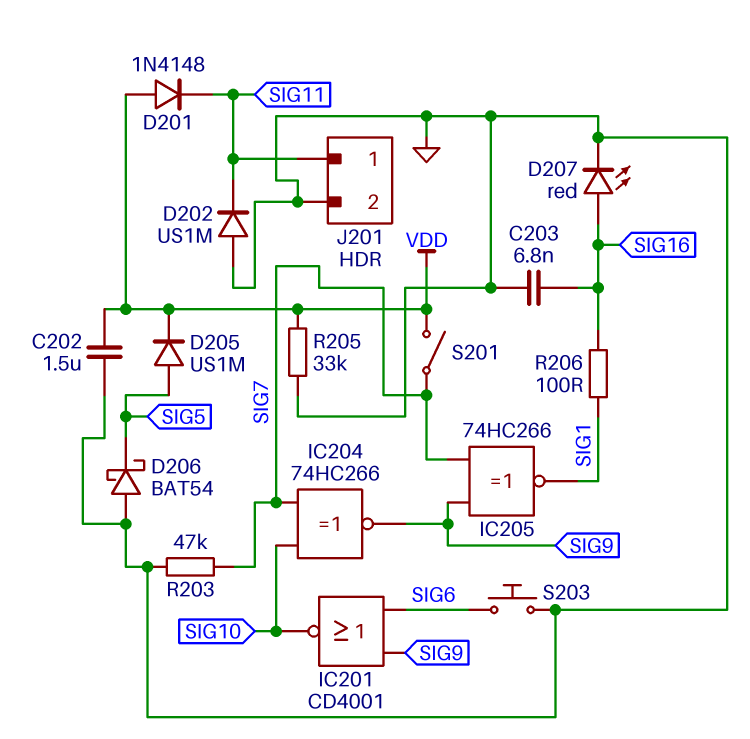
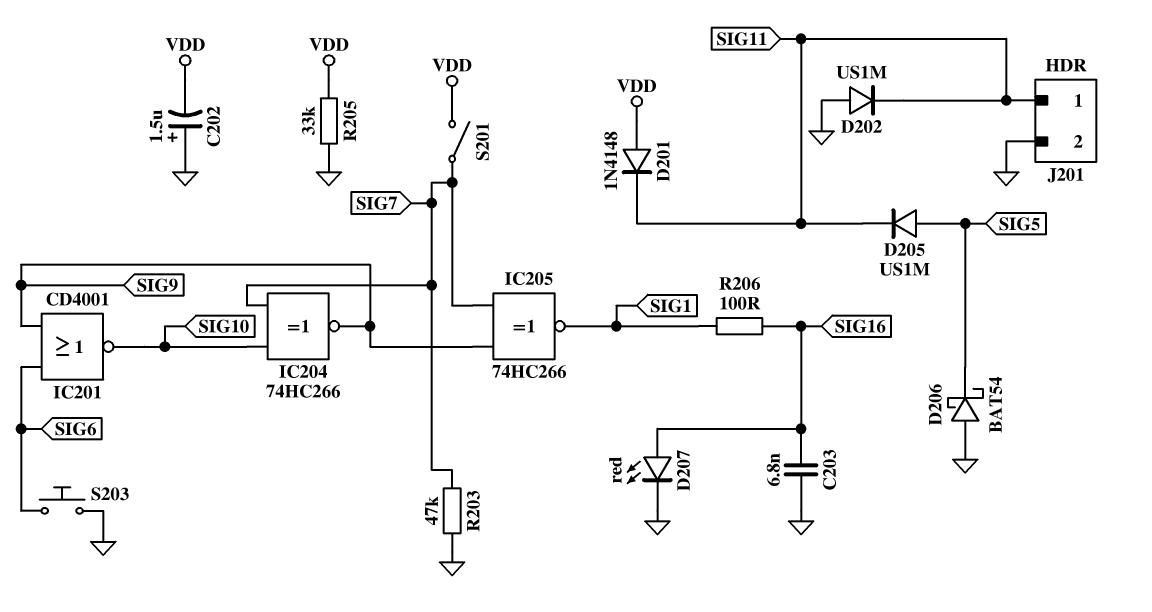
C202: 1.5uF (GND, VDD) -> 1.5uF (plus GND, minus VDD)
D205: diode US1M (A SIG5, K VDD) -> diode US1M (A SIG5, K SIG11)

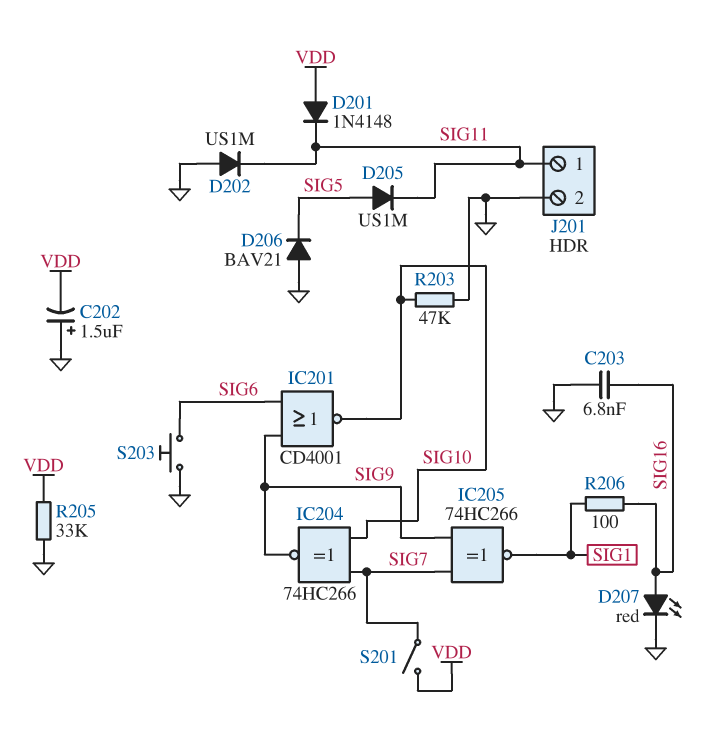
D206: schottky BAT54 (A GND, K SIG5) -> diode BAV21 (A GND, K SIG5)
R203: 47k (GND, SIG7) -> 47k (GND, SIG10)

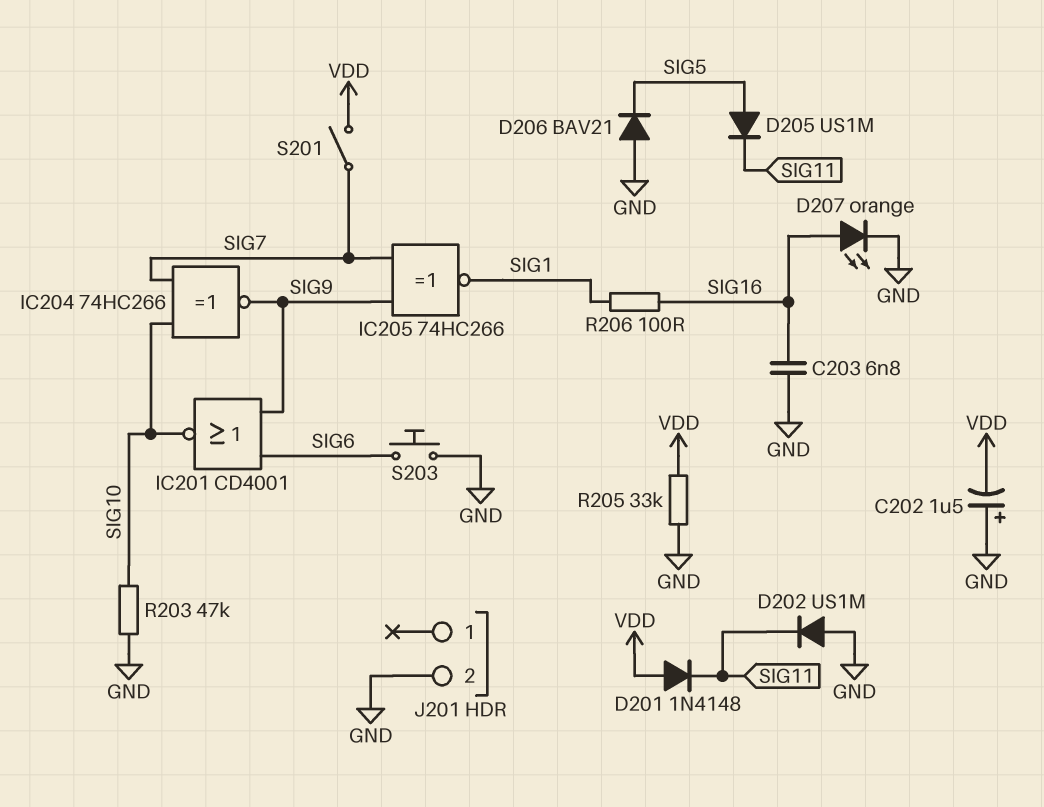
D207: LED red (A SIG16, K GND) -> LED orange (A SIG16, K GND)
J201 pin 1: SIG11 -> none

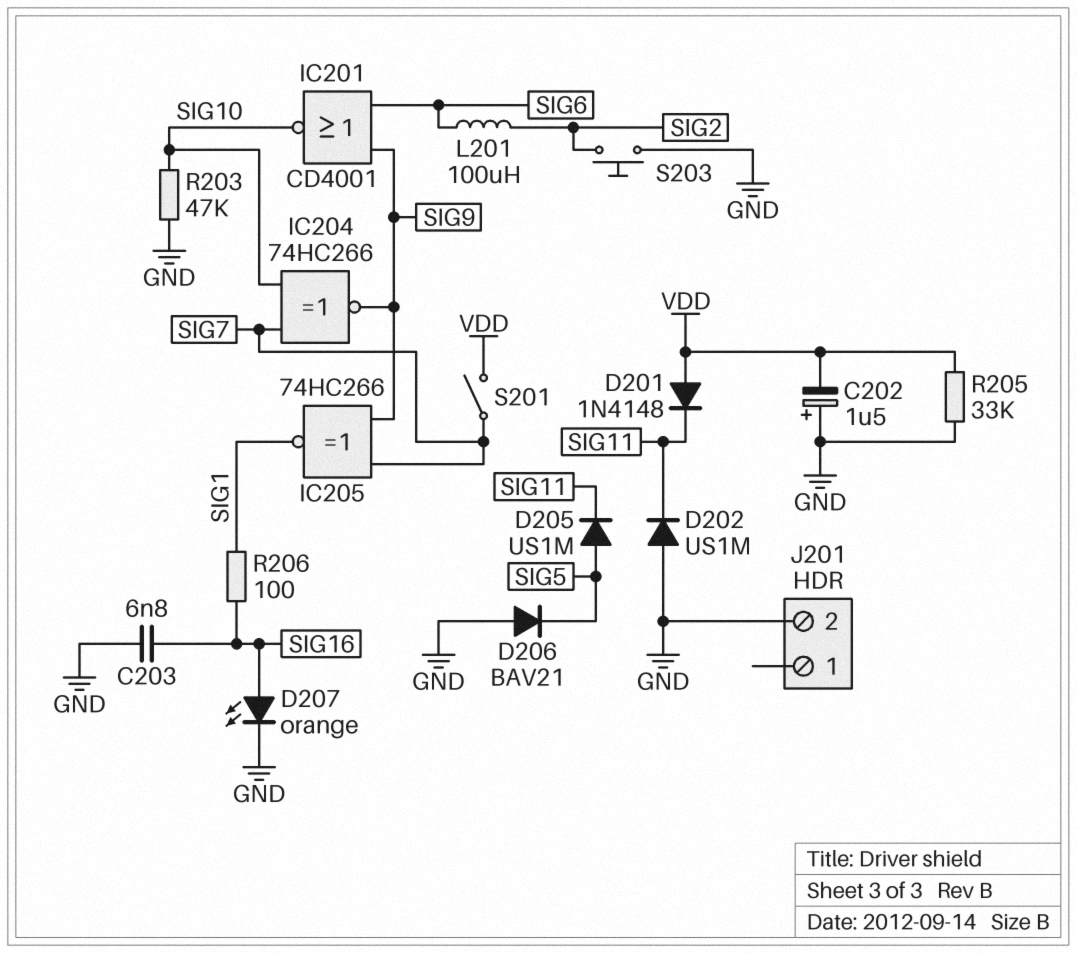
L201: none -> 100uH (SIG2, SIG6)
S203: button (GND, SIG6) -> button (GND, SIG2)

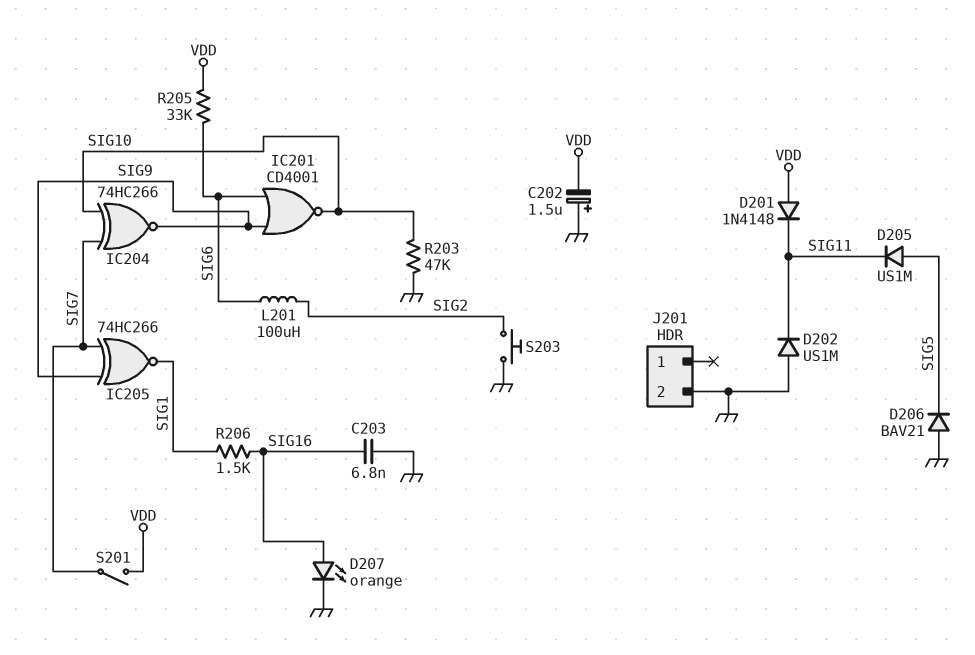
R205: 33k (GND, VDD) -> 33k (SIG6, VDD)
R206: 100 (SIG1, SIG16) -> 1.5k (SIG1, SIG16)

